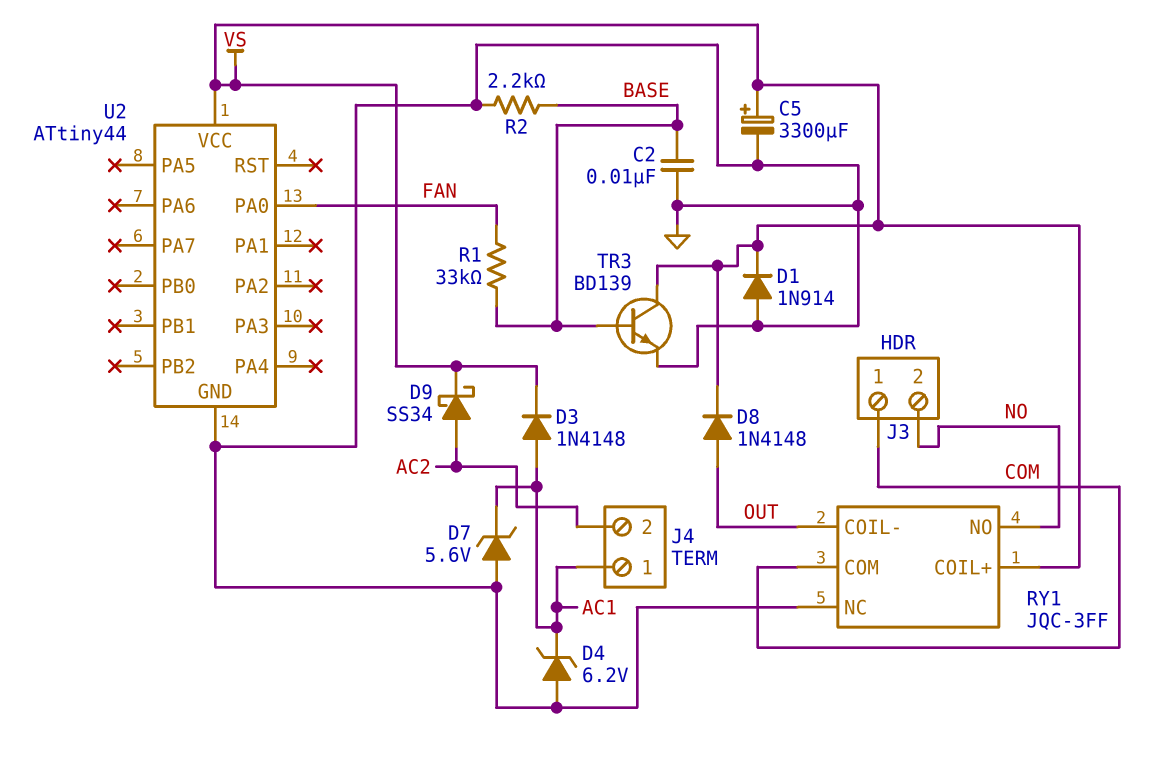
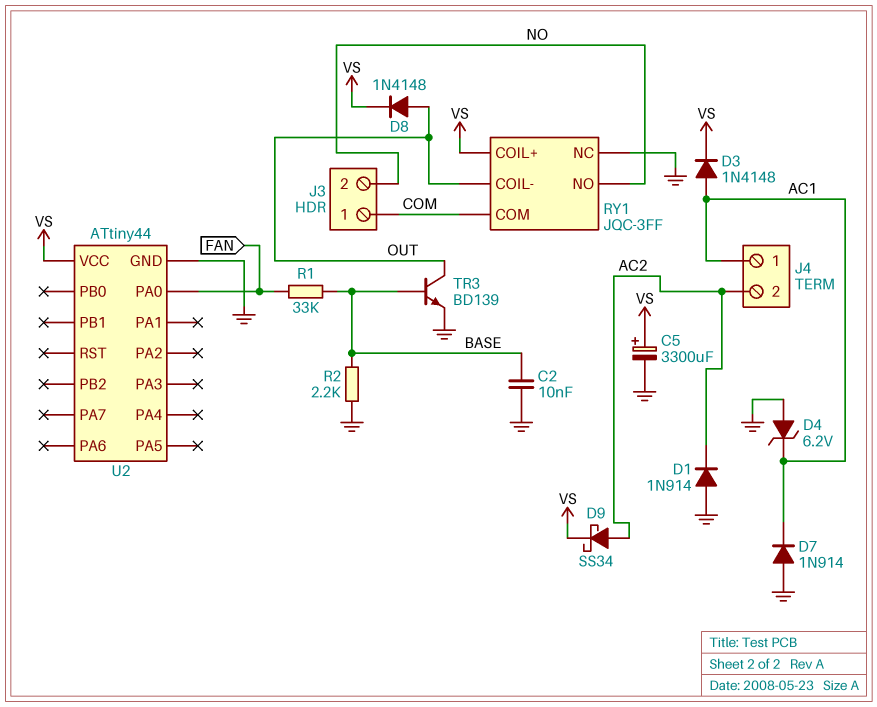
D1: diode 1N914 (A GND, K VS) -> diode 1N914 (A GND, K AC2)
D7: zener 5.6V (A GND, K AC1) -> diode 1N914 (A GND, K AC1)
TR3: NPN BD139 (B BASE, C VS, E GND) -> NPN BD139 (B BASE, C OUT, E GND)

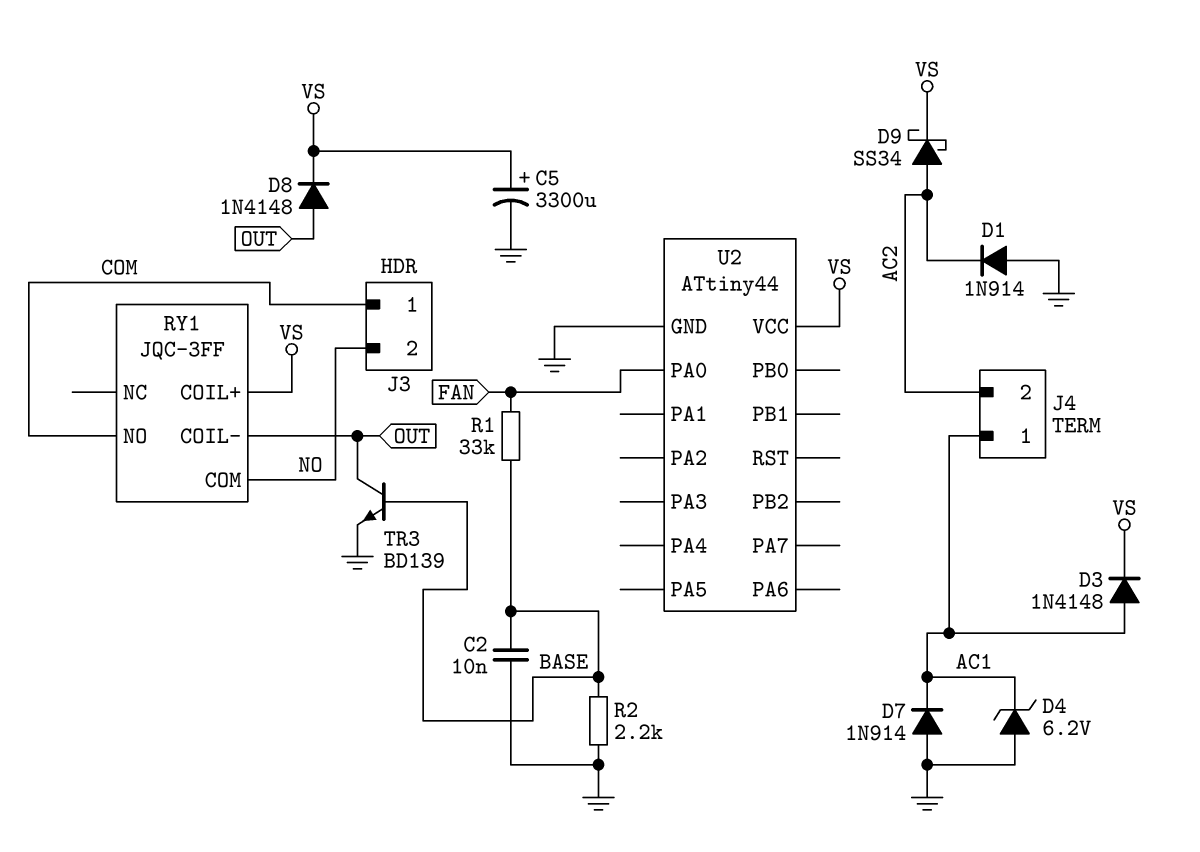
RY1 pin COM: COM -> NO
RY1 pin NC: GND -> none
RY1 pin NO: NO -> COM

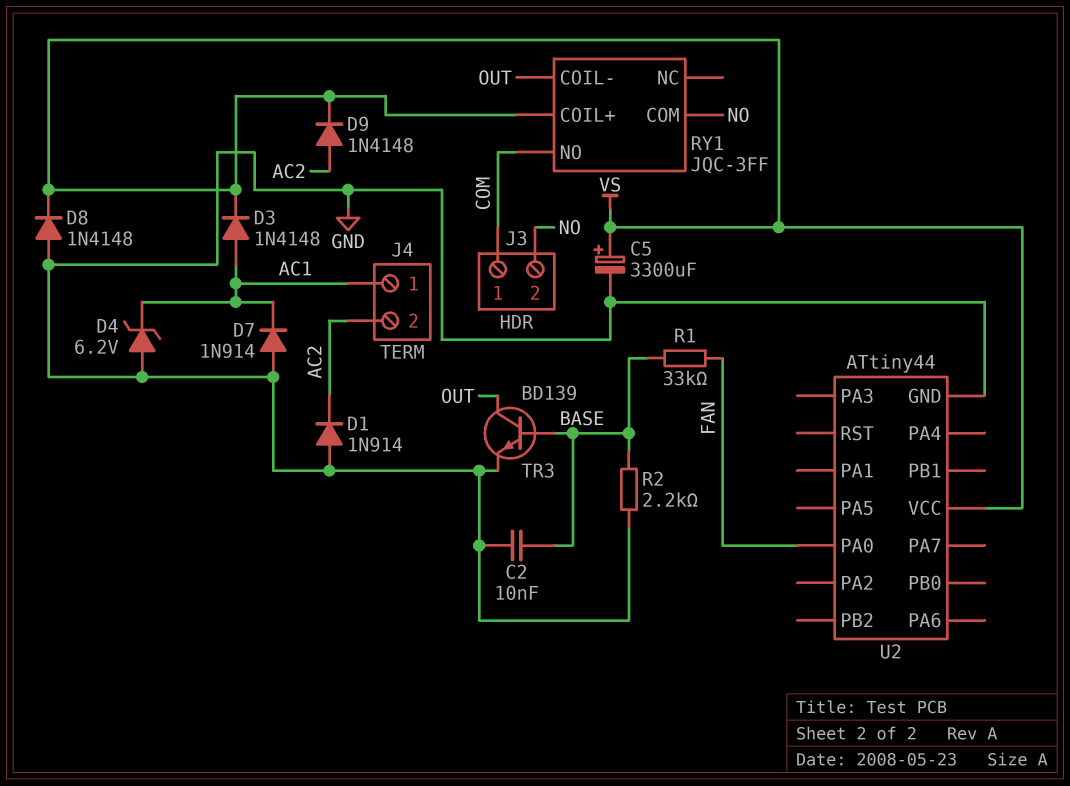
D8: diode 1N4148 (A OUT, K VS) -> diode 1N4148 (A GND, K VS)
D9: schottky SS34 (A AC2, K VS) -> diode 1N4148 (A AC2, K VS)

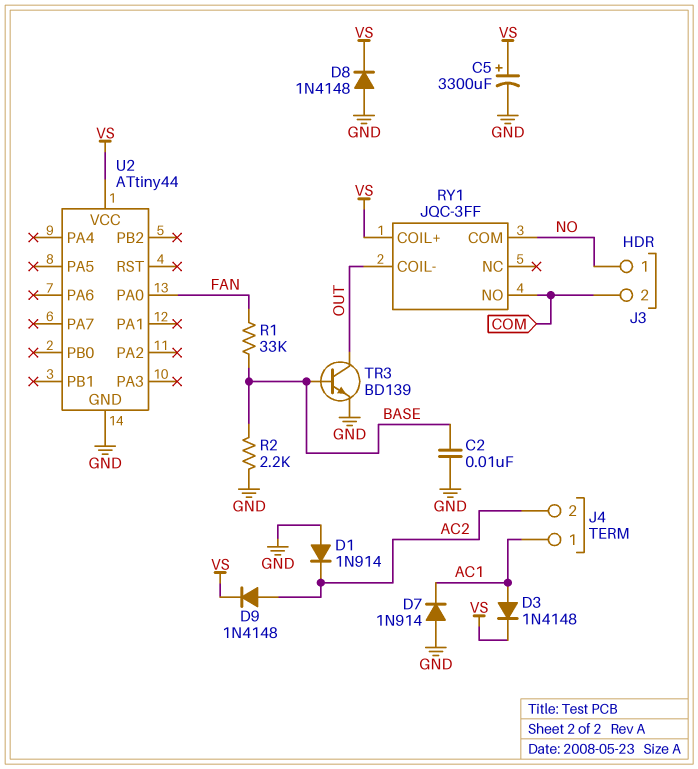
D4: zener 6.2V (A GND, K AC1) -> none
J3 pin 1: COM -> NO
J3 pin 2: NO -> COM

